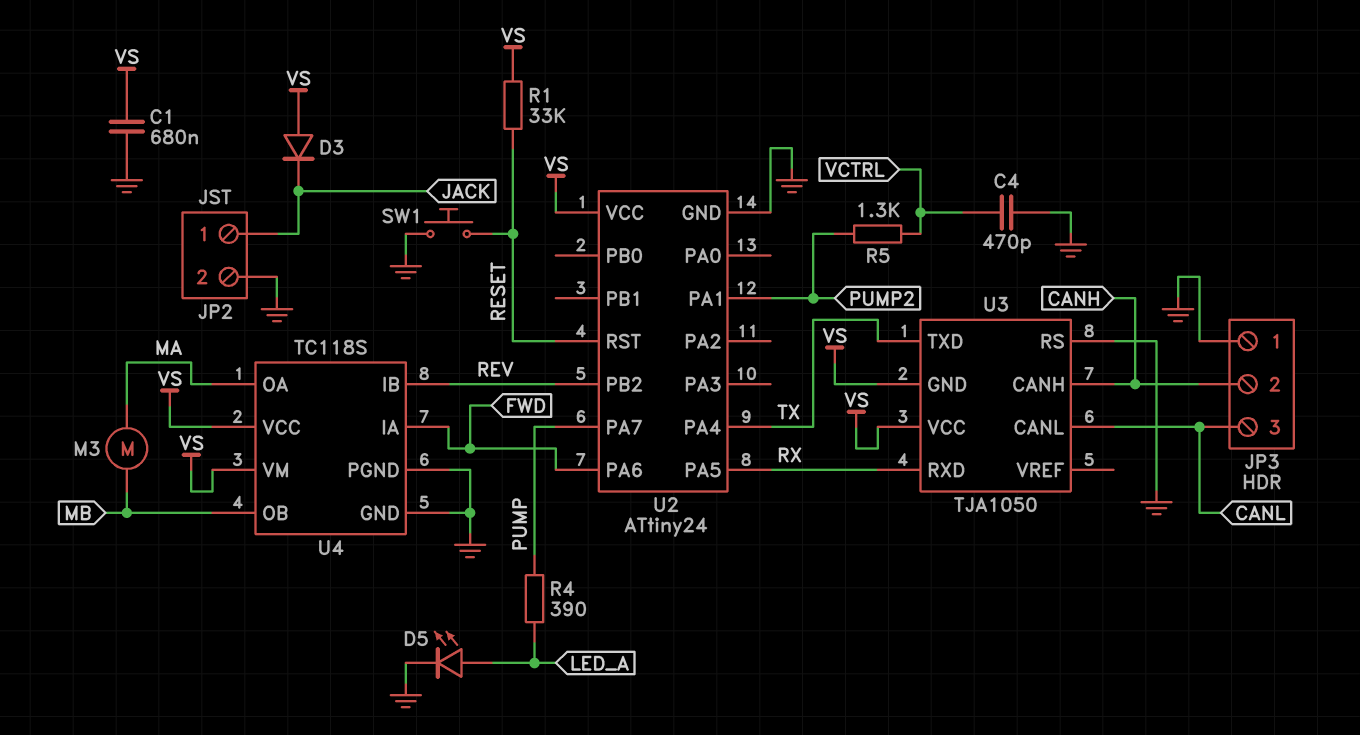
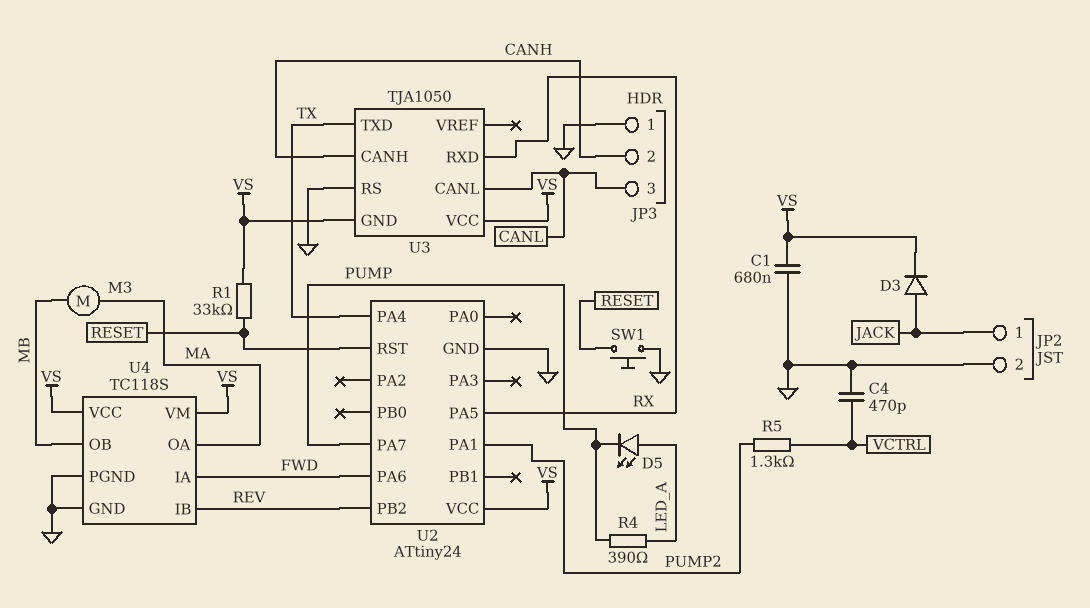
D3: diode (A VS, K JACK) -> diode (A JACK, K VS)
D5: LED (A LED_A, K GND) -> LED (A LED_A, K PUMP)

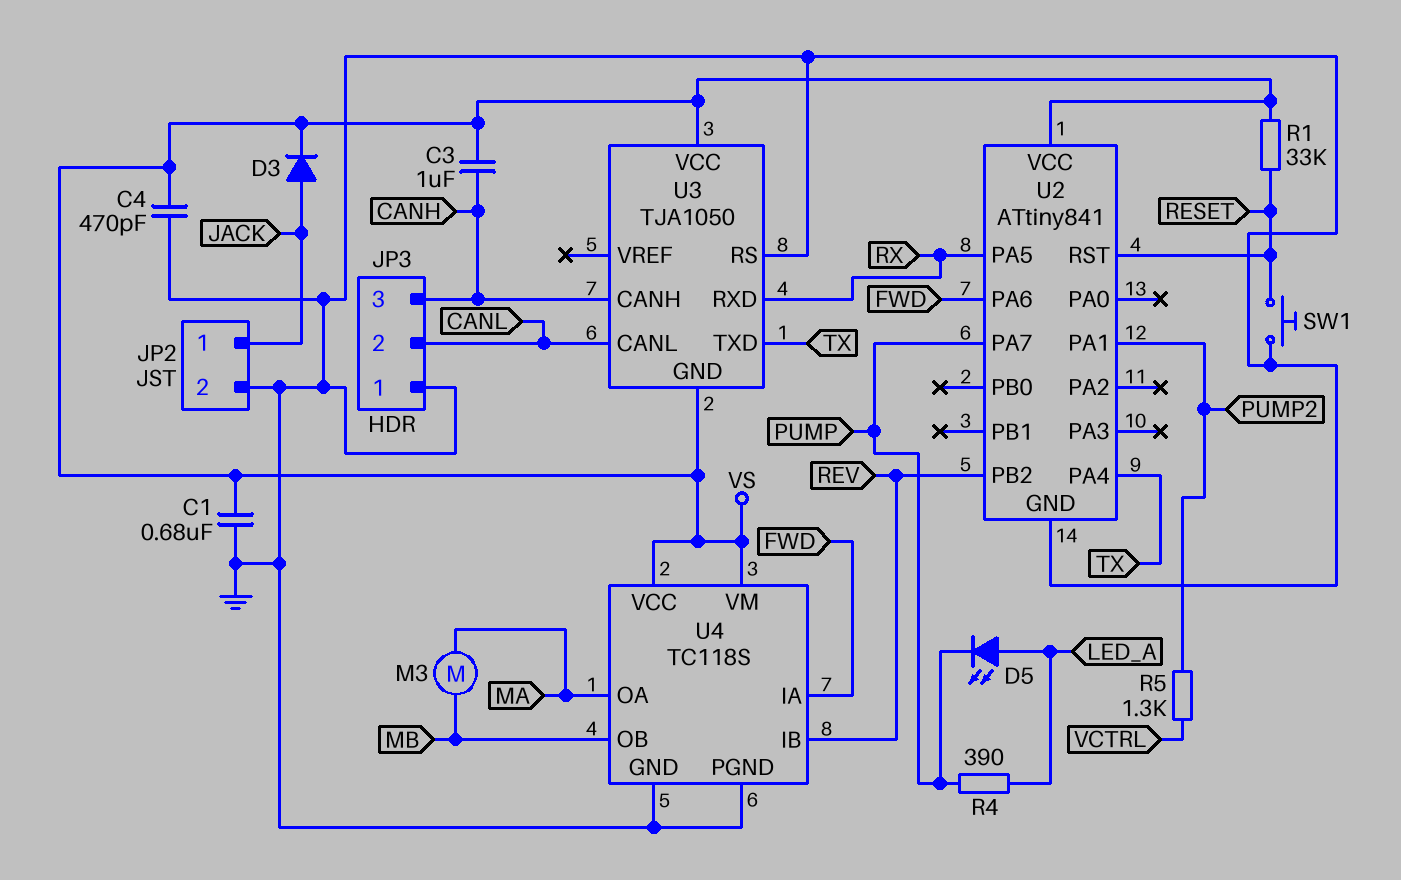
C3: none -> 1uF (CANH, VS)
C4: 470pF (GND, VCTRL) -> 470pF (GND, VS)
JP3 pin 2: CANH -> CANL
JP3 pin 3: CANL -> CANH
U2: ATtiny24 -> ATtiny841

